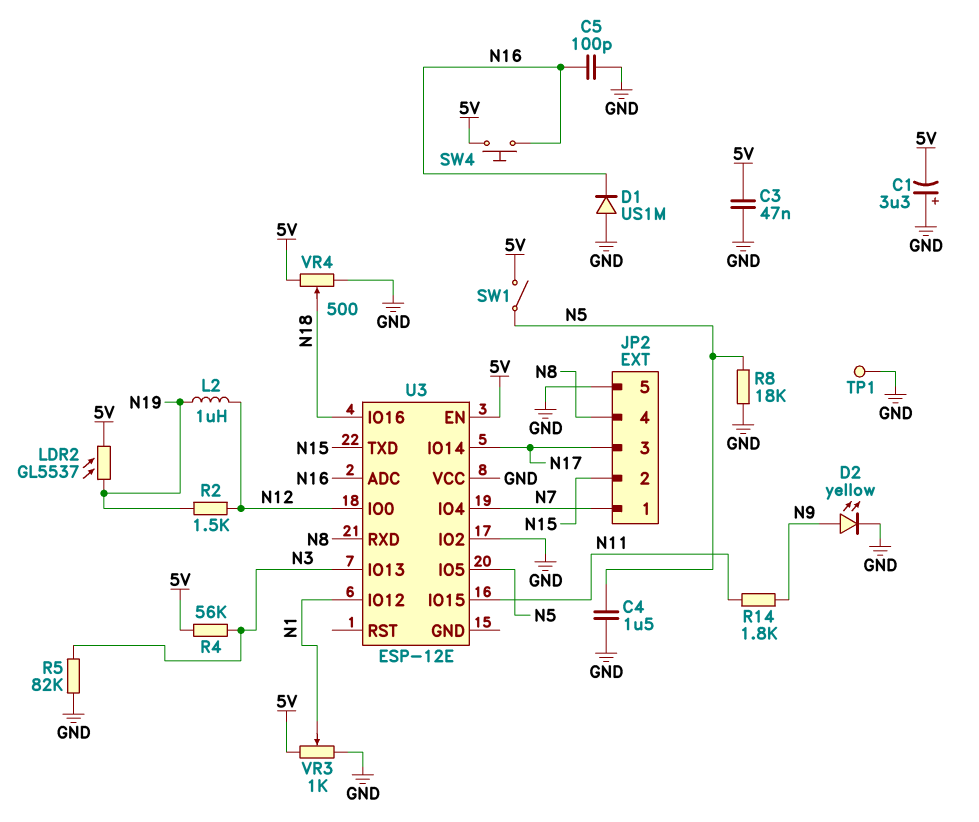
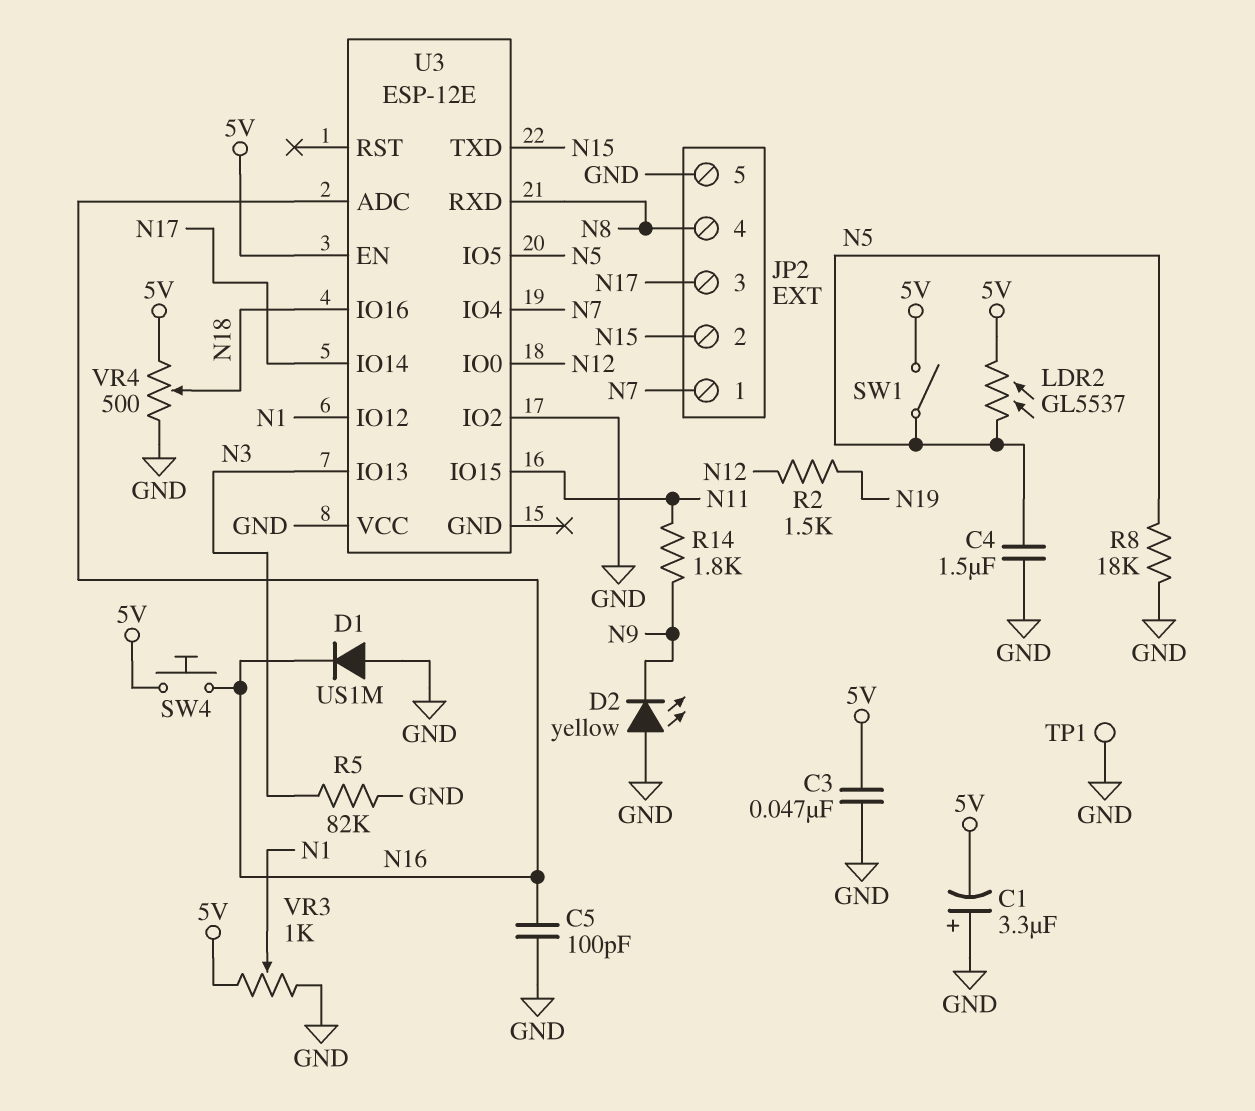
D2: LED yellow (A N9, K GND) -> LED yellow (A GND, K N9)
L2: 1uH (N12, N19) -> none
LDR2: GL5537 (5V, N19) -> GL5537 (5V, N5)
R4: 56k (5V, N3) -> none

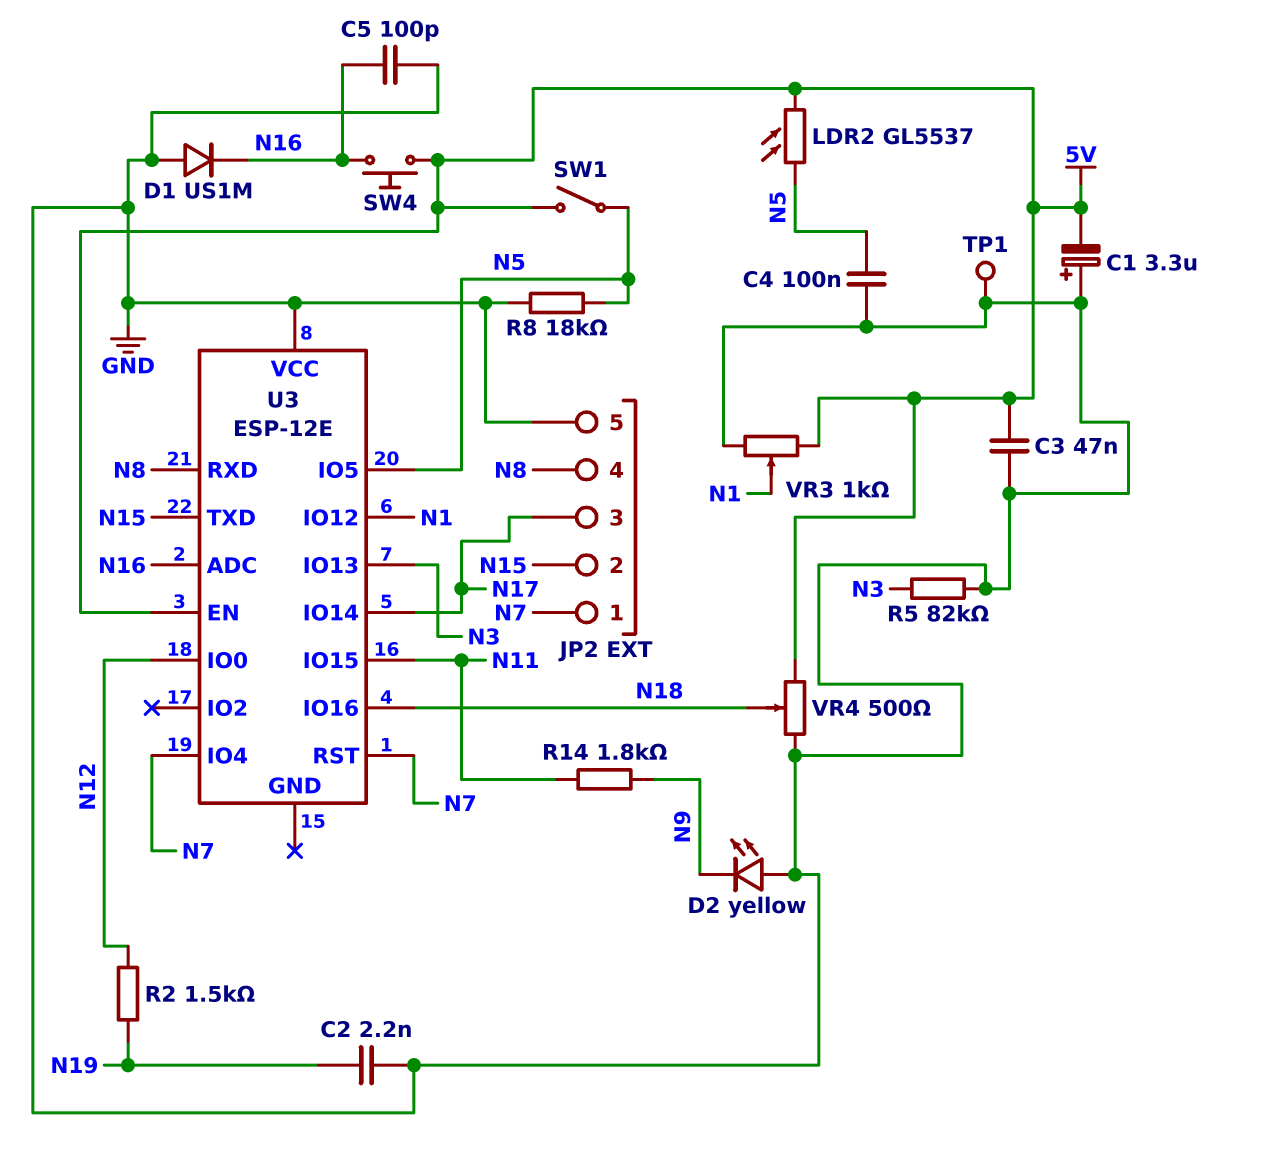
C2: none -> 2.2nF (GND, N19)
C4: 1.5uF (GND, N5) -> 100nF (GND, N5)
U3 pin IO2: GND -> none
U3 pin RST: none -> N7

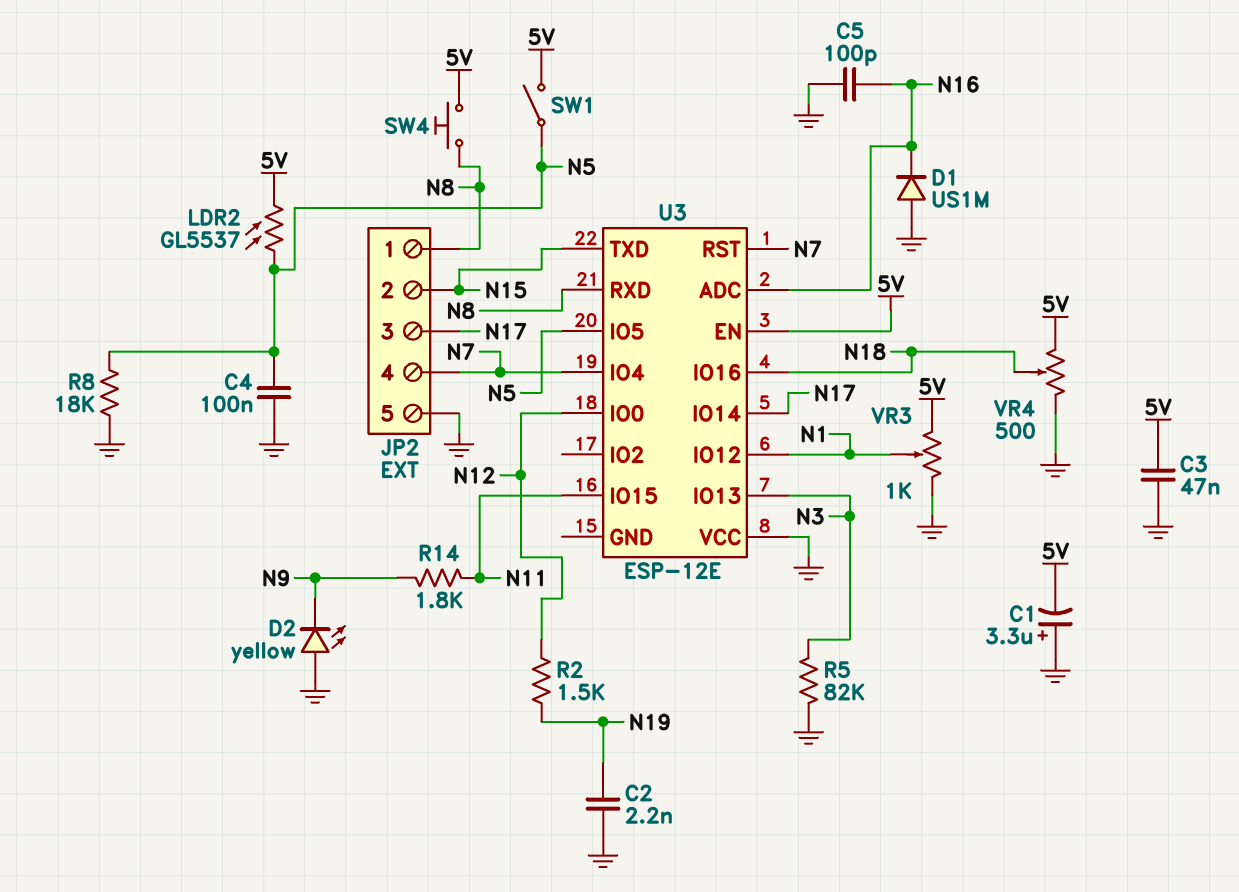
JP2 pin 1: N7 -> N8
JP2 pin 4: N8 -> N7
SW4: button (5V, N16) -> button (5V, N8)
TP1: test point (GND) -> none

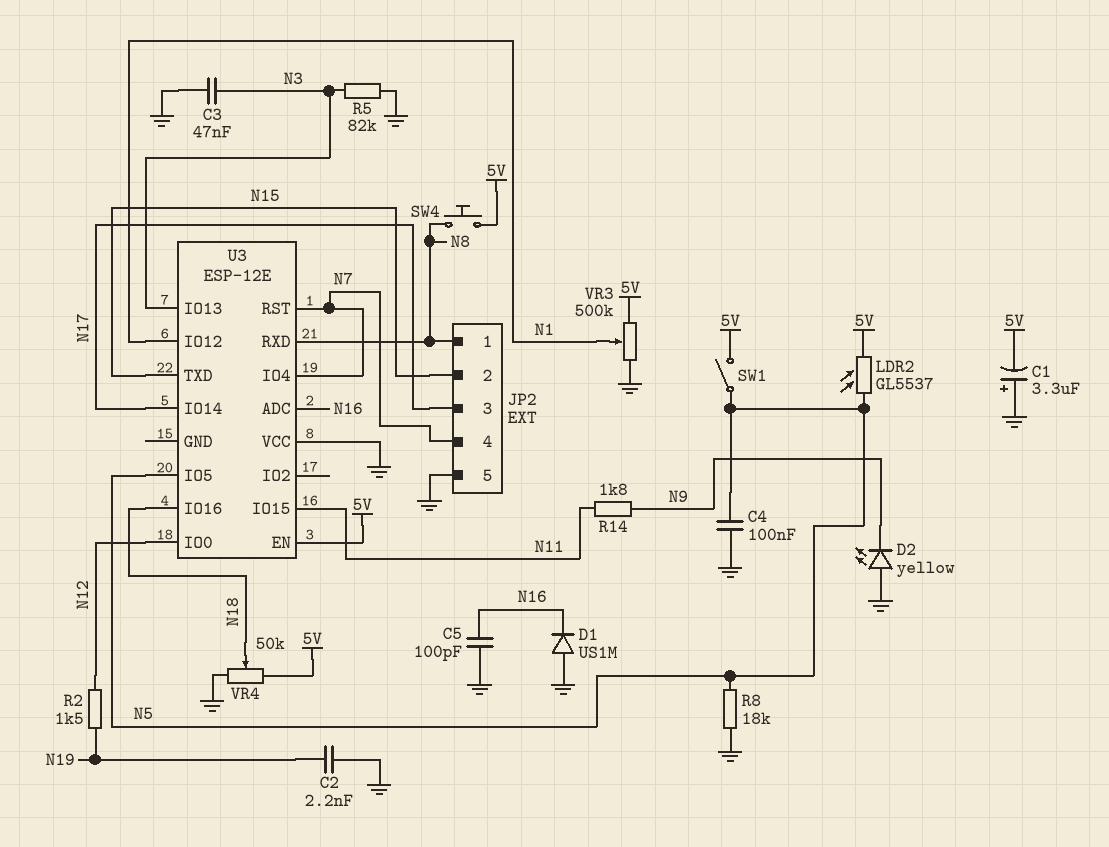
C3: 47nF (5V, GND) -> 47nF (GND, N3)
VR3: 1k (5V, GND, wiper N1) -> 500k (5V, GND, wiper N1)
VR4: 500 (5V, GND, wiper N18) -> 50k (5V, GND, wiper N18)

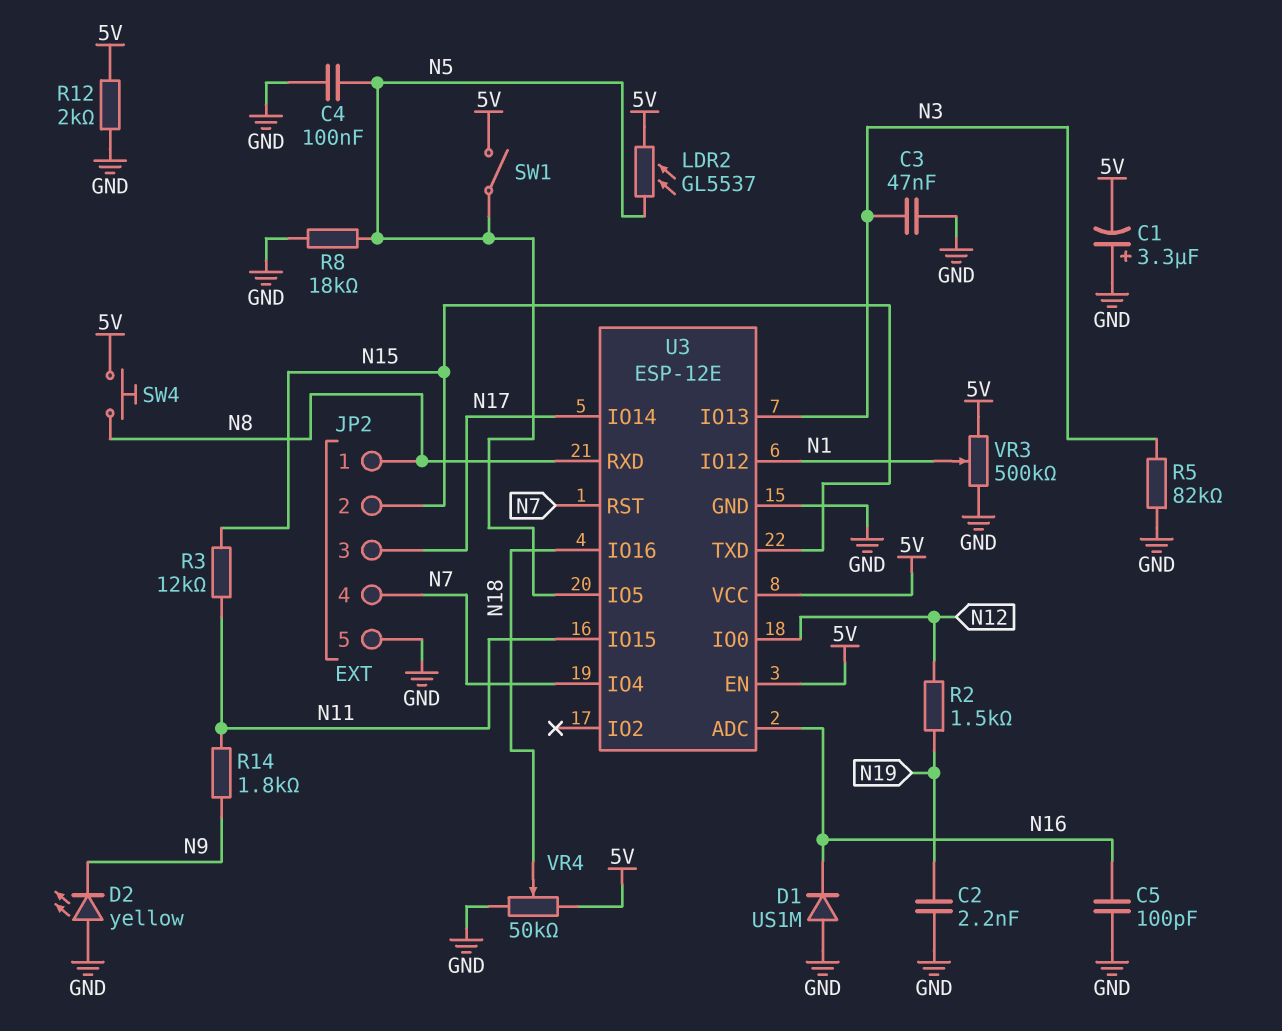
R3: none -> 12k (N11, N15)
R12: none -> 2k (5V, GND)
U3 pin GND: none -> GND
U3 pin VCC: GND -> 5V

